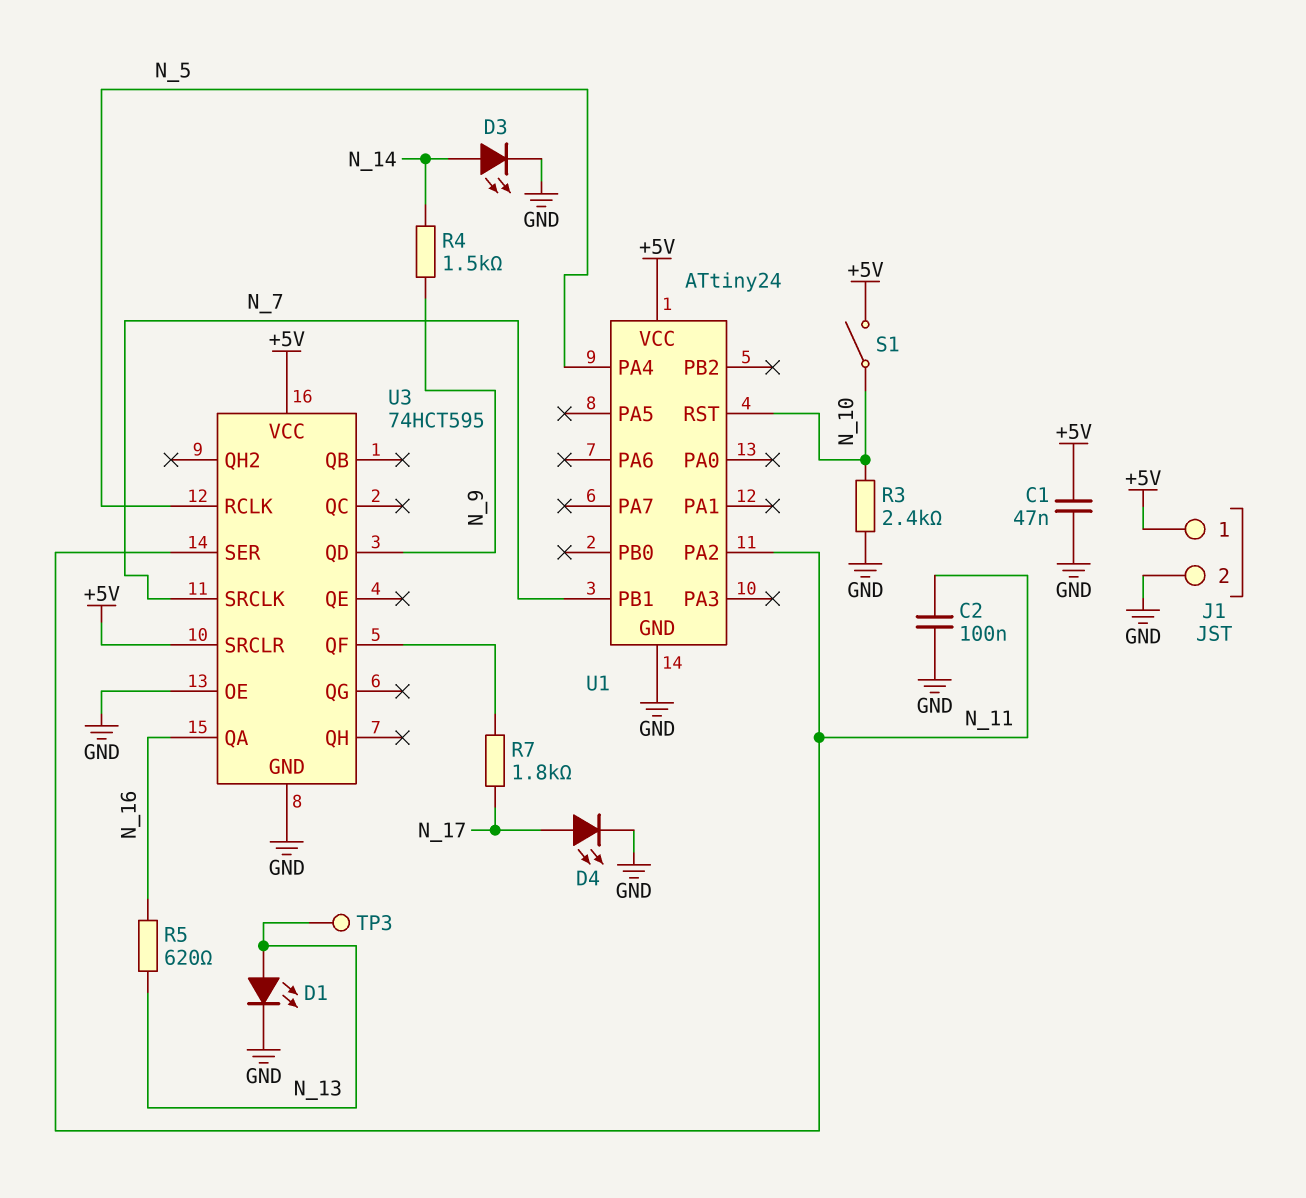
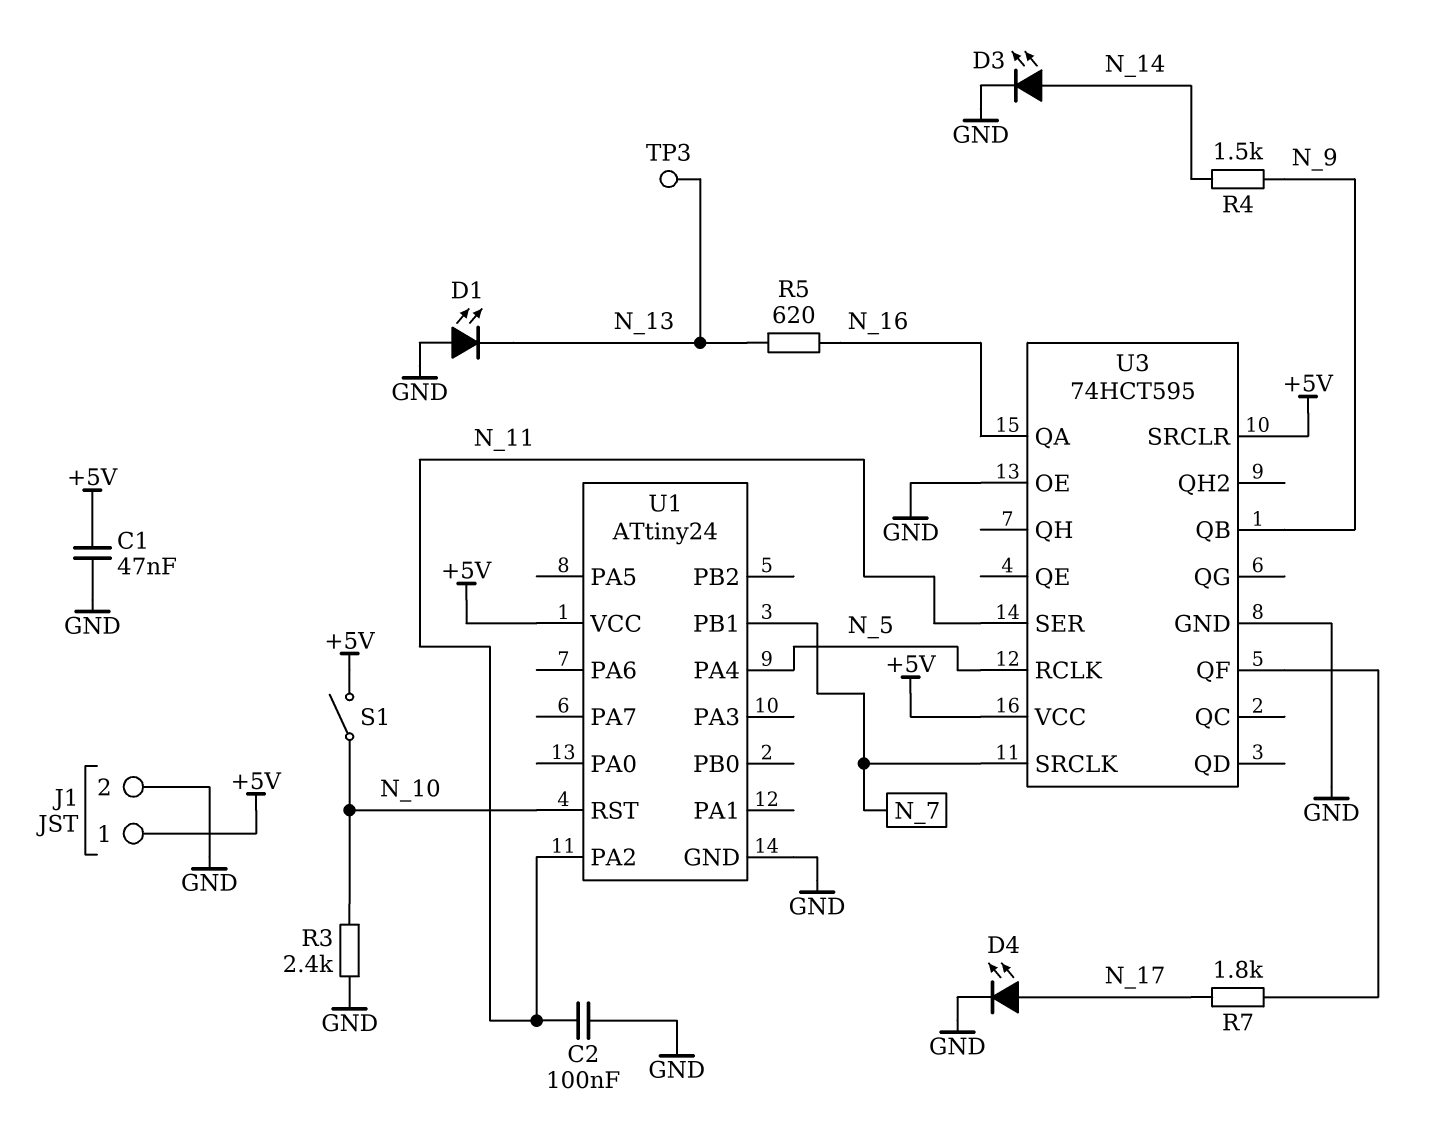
D1: LED (A N_13, K GND) -> LED (A GND, K N_13)
U3 pin QB: none -> N_9
U3 pin QD: N_9 -> none

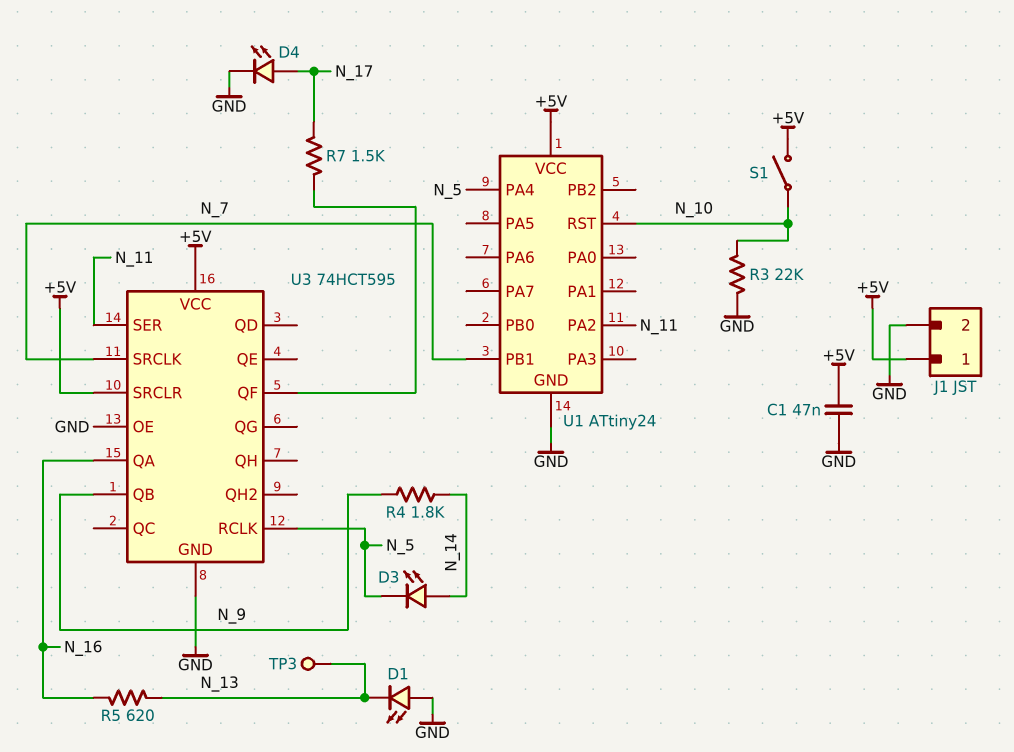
C2: 100nF (GND, N_11) -> none
D3: LED (A N_14, K GND) -> LED (A N_14, K N_5)
R3: 2.4k (GND, N_10) -> 22k (GND, N_10)
R4: 1.5k (N_9, N_14) -> 1.8k (N_9, N_14)
R7: 1.8k (N_17, U3/QF) -> 1.5k (N_17, U3/QF)

